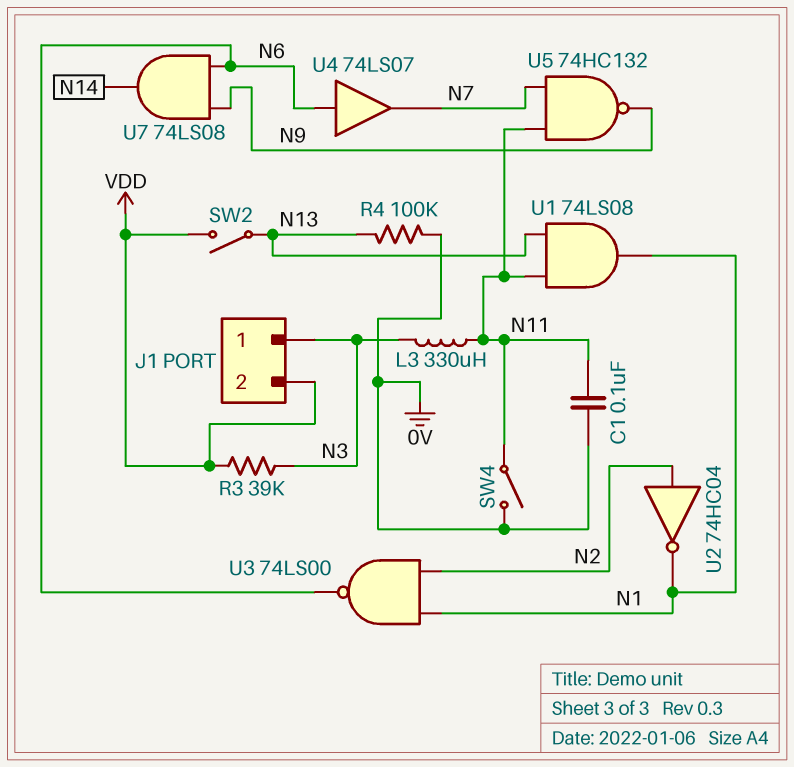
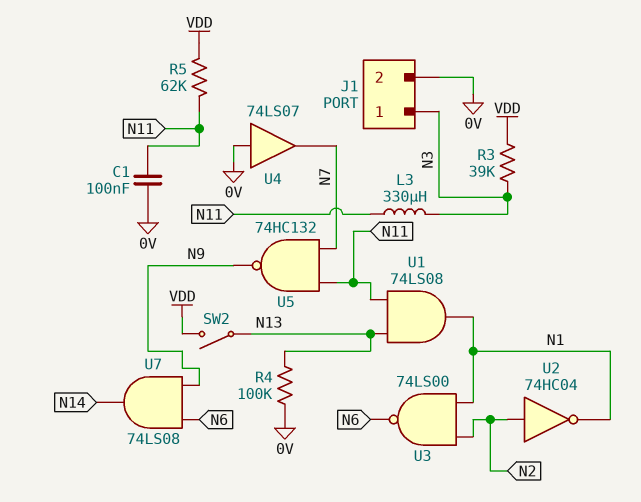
J1 pin 2: VDD -> 0V
R5: none -> 62k (N11, VDD)
SW4: switch (0V, N11) -> none
U4: buffer 74LS07 (in N6, out N7) -> buffer 74LS07 (in 0V, out N7)

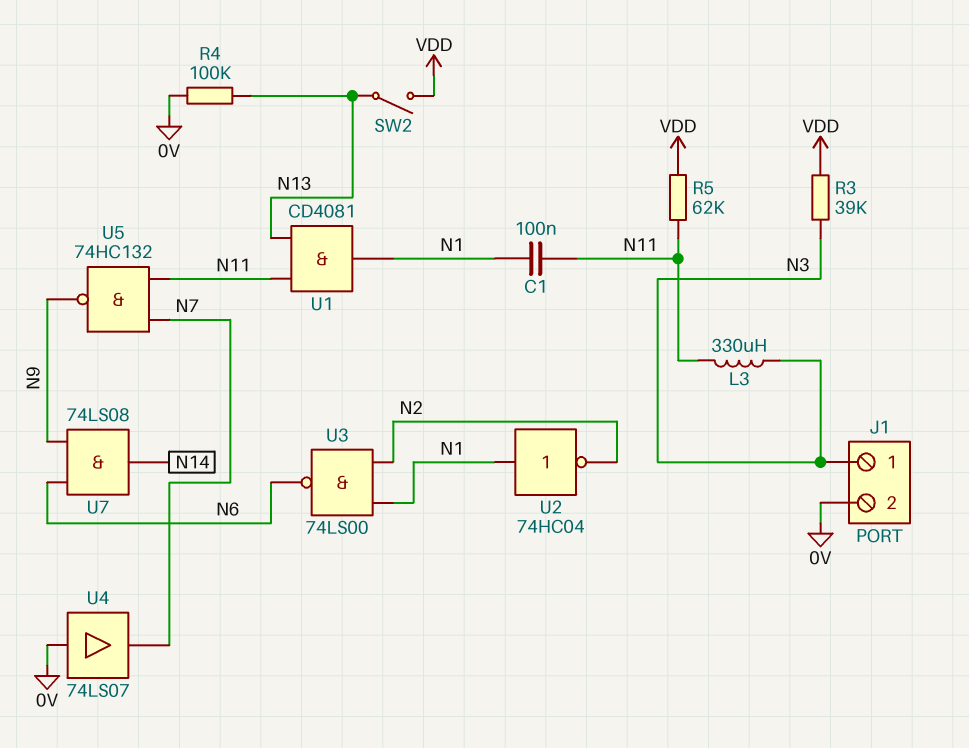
C1: 100nF (0V, N11) -> 100nF (N1, N11)
U1: AND 74LS08 (in N11, in N13, out N1) -> AND CD4081 (in N11, in N13, out N1)
U2: NOT 74HC04 (in N2, out N1) -> NOT 74HC04 (in N1, out N2)

